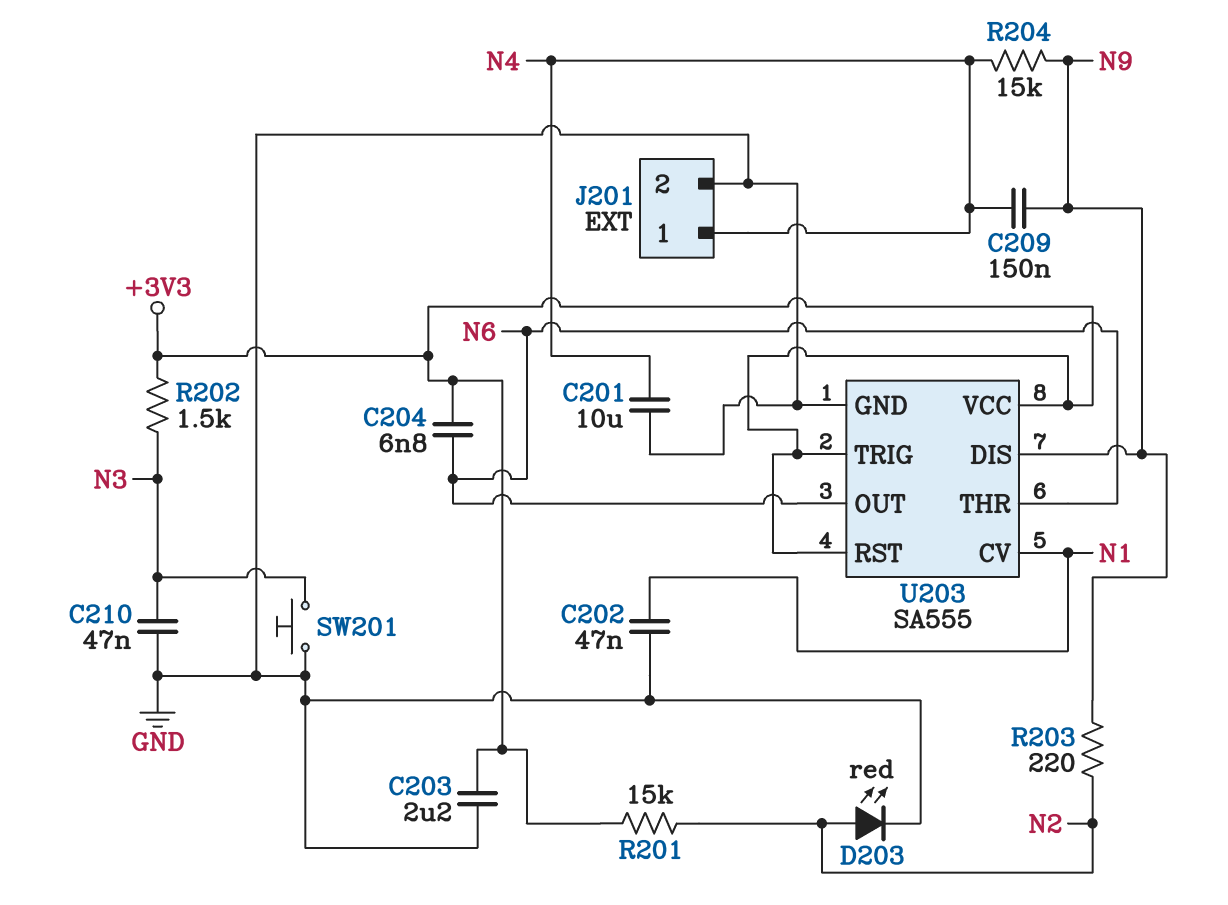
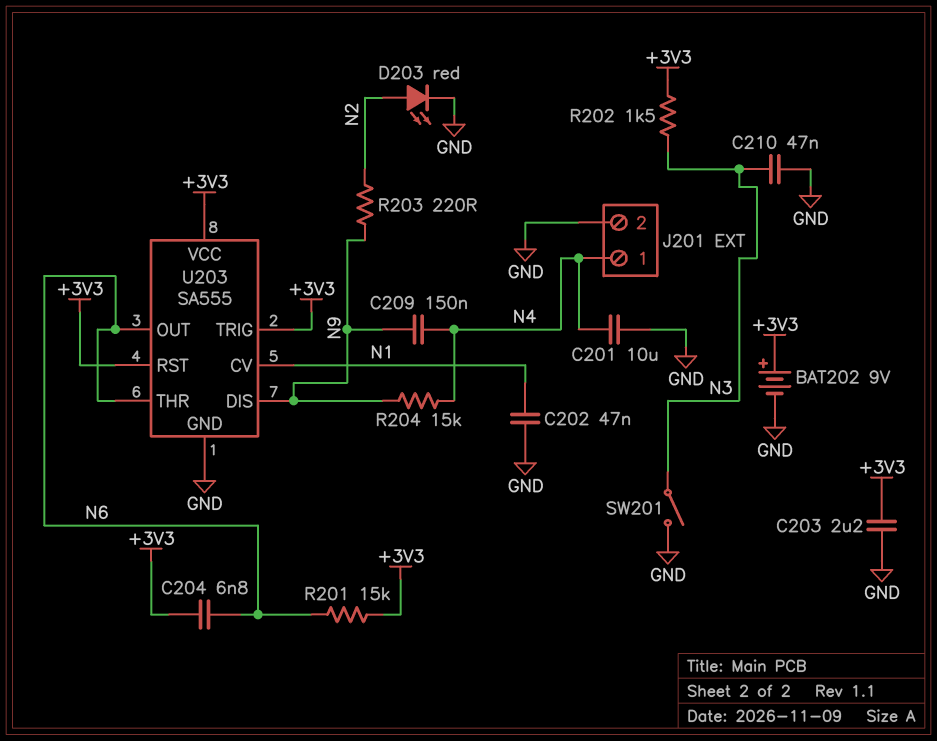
BAT202: none -> 9V (plus +3V3, minus GND)
R201: 15k (+3V3, N2) -> 15k (+3V3, N6)
SW201: button (GND, N3) -> switch (GND, N3)

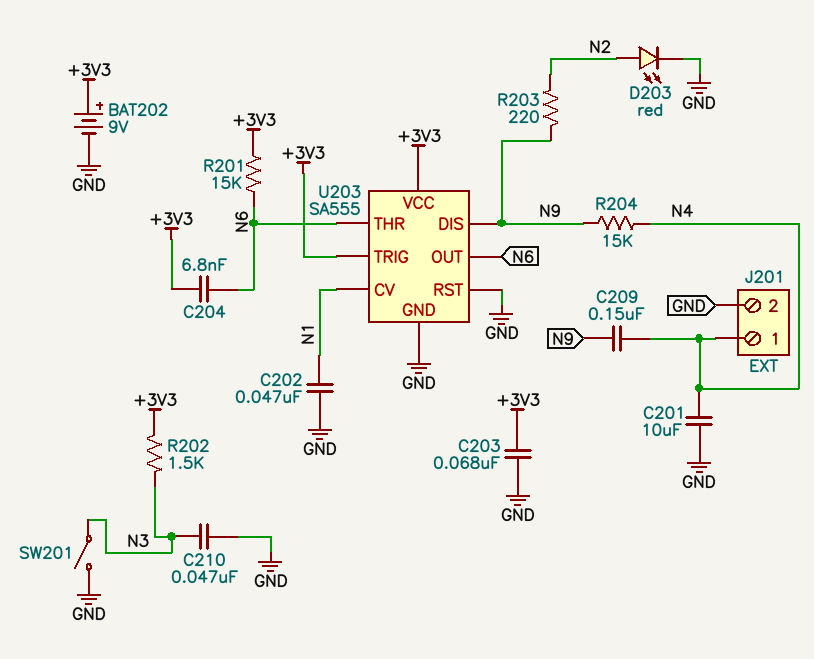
C203: 2.2uF (+3V3, GND) -> 68nF (+3V3, GND)
U203 pin RST: +3V3 -> GND

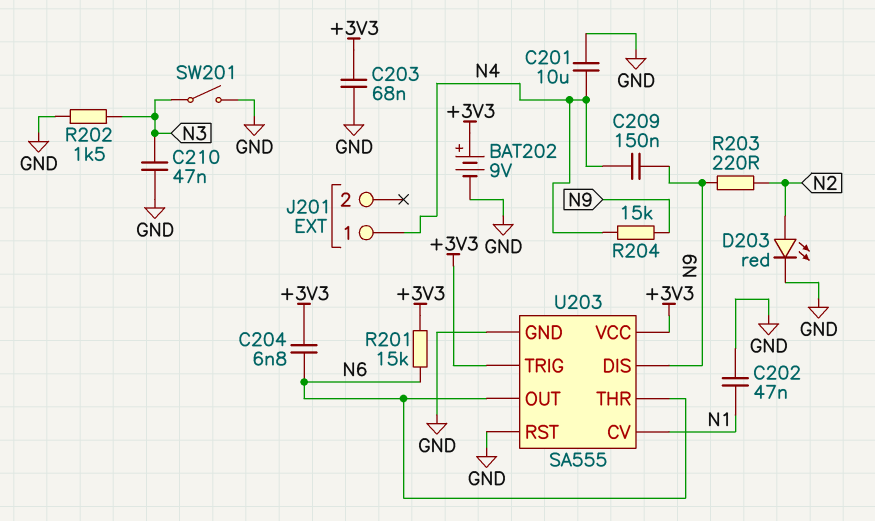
J201 pin 2: GND -> none
R202: 1.5k (+3V3, N3) -> 1.5k (GND, N3)

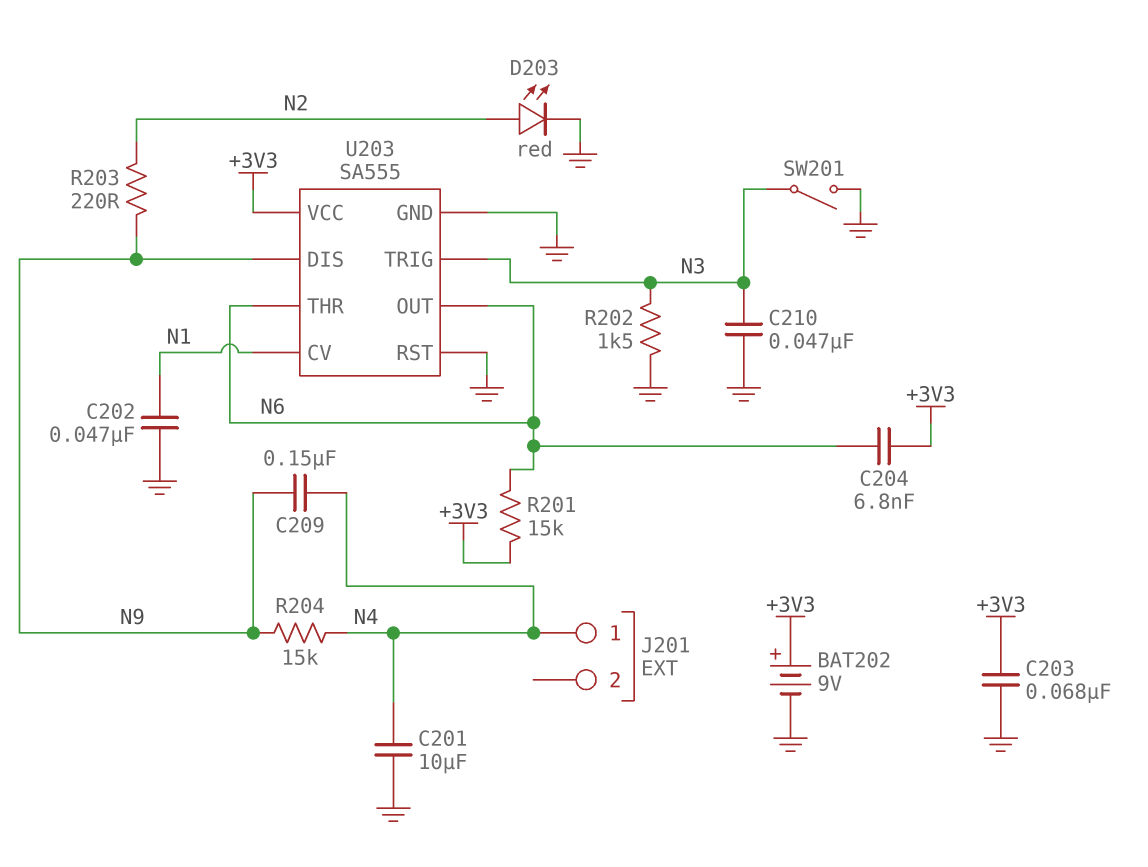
U203 pin TRIG: +3V3 -> N3

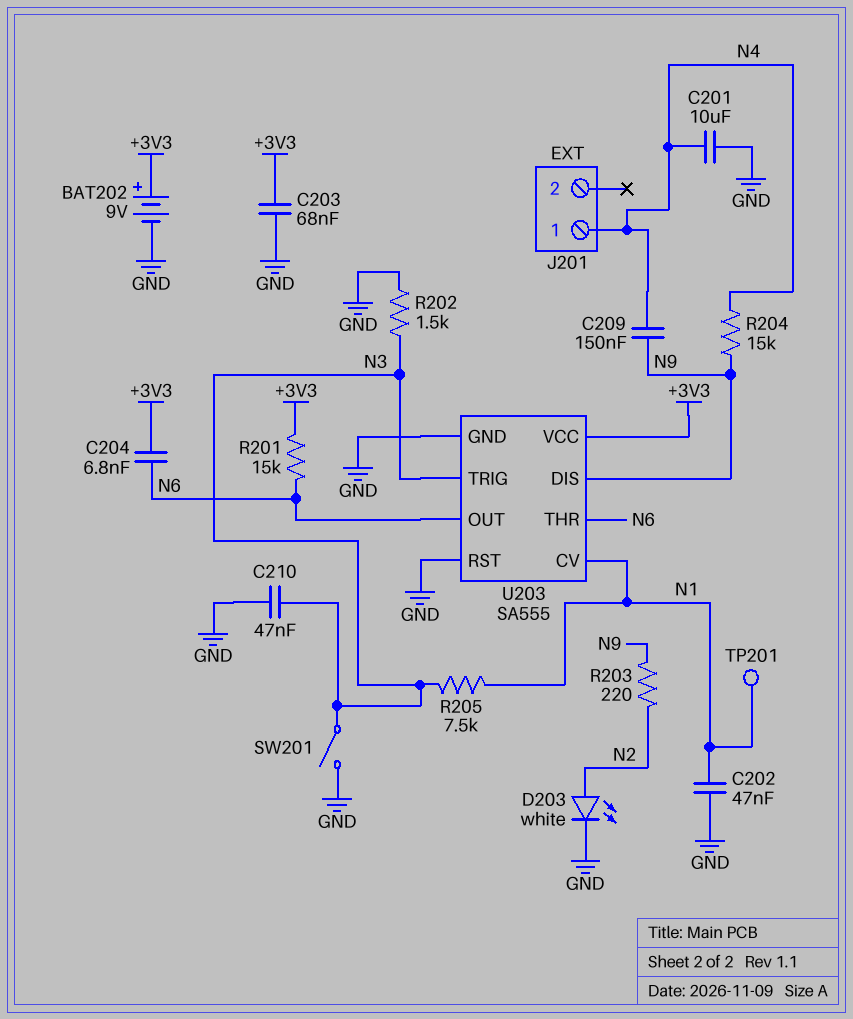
D203: LED red (A N2, K GND) -> LED white (A N2, K GND)
R205: none -> 7.5k (N1, N3)
TP201: none -> test point (N1)

